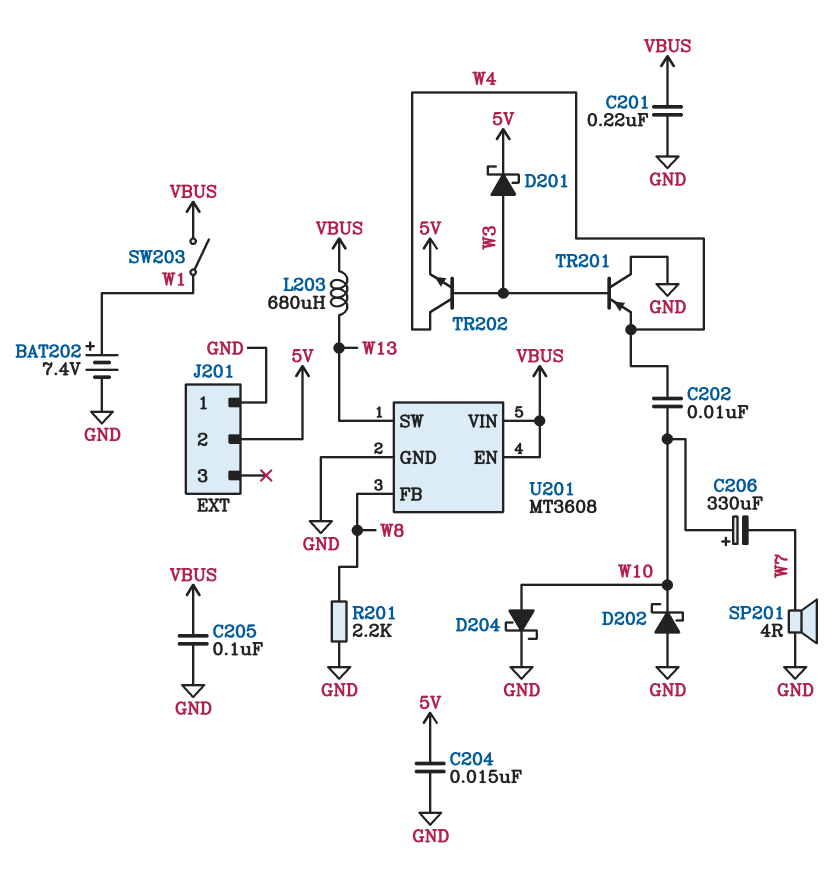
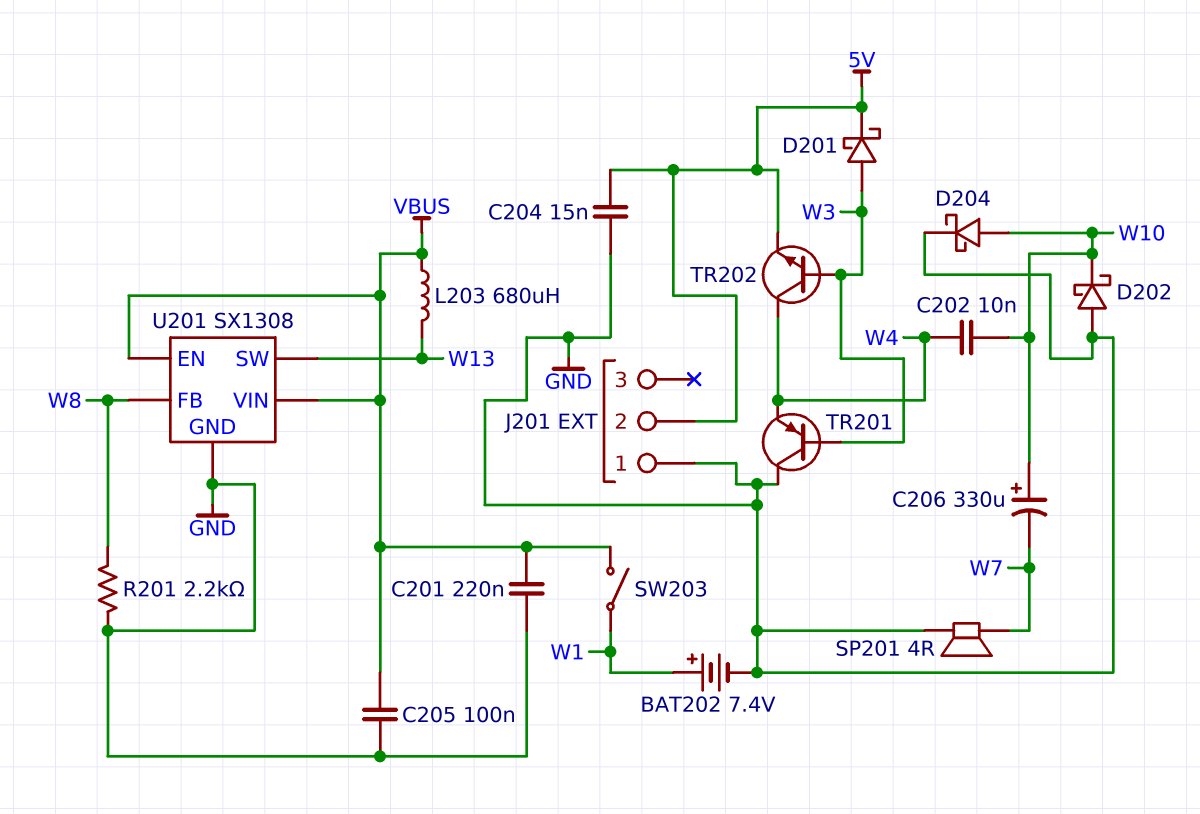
U201: MT3608 -> SX1308

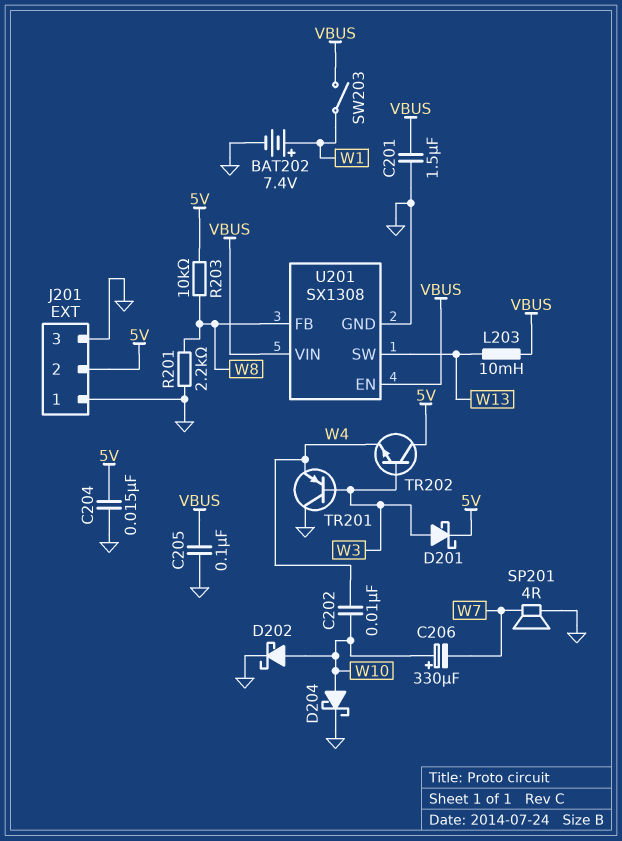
C201: 220nF (GND, VBUS) -> 1.5uF (GND, VBUS)
D202: schottky (A GND, K W10) -> schottky (A W10, K GND)
J201 pin 3: none -> GND
L203: 680uH (VBUS, W13) -> 10mH (VBUS, W13)
R203: none -> 10k (5V, W8)
TR202: NPN (B W3, C W4, E 5V) -> NPN (B W3, C 5V, E W4)

